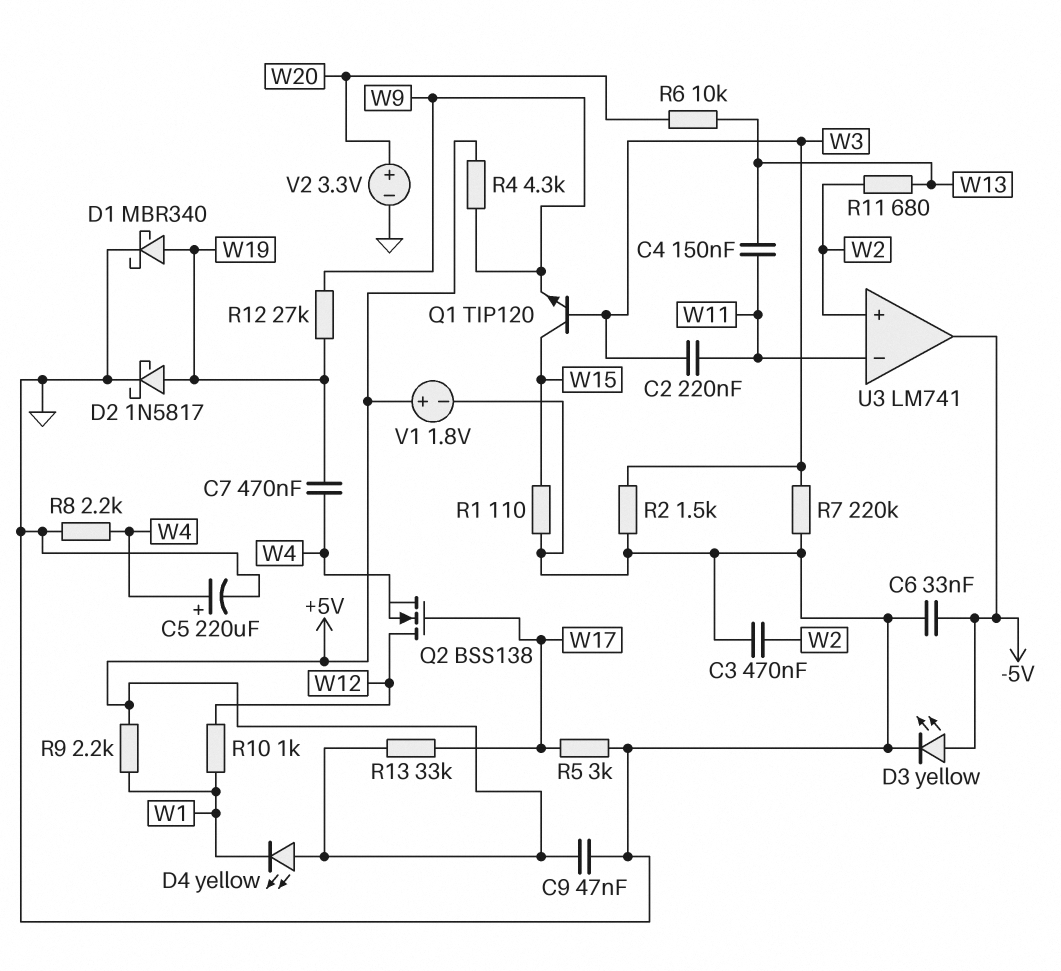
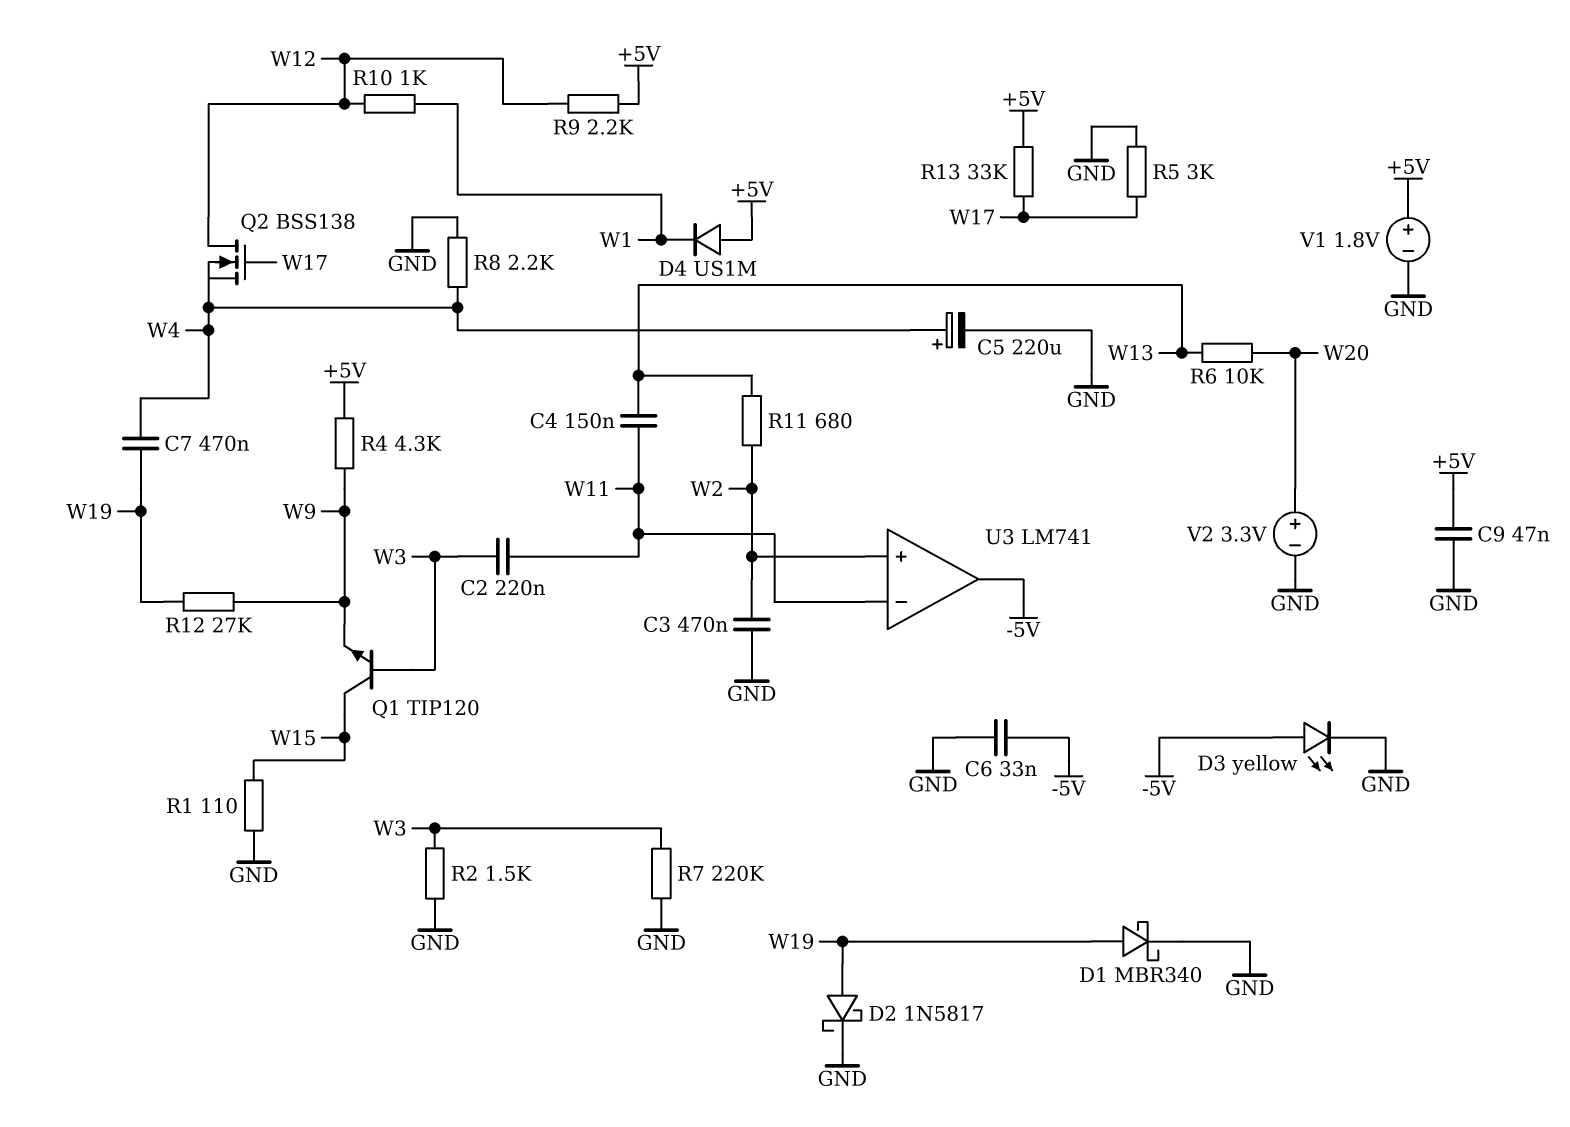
D4: LED yellow (A +5V, K W1) -> diode US1M (A +5V, K W1)
R9: 2.2k (+5V, W1) -> 2.2k (+5V, W12)

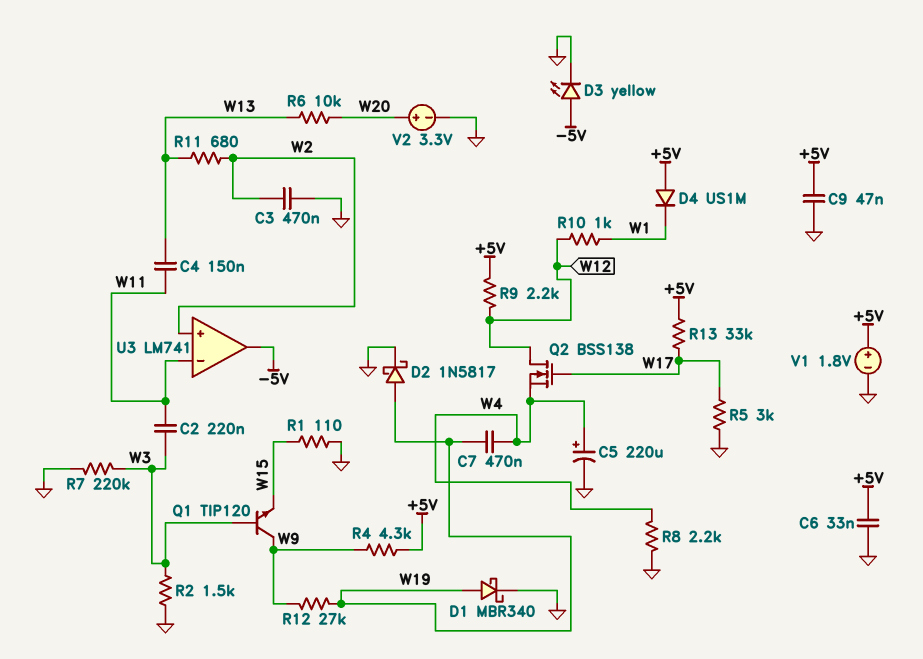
C6: 33nF (-5V, GND) -> 33nF (+5V, GND)
Q1: NPN TIP120 (B W3, C W15, E W9) -> NPN TIP120 (B W3, C W9, E W15)

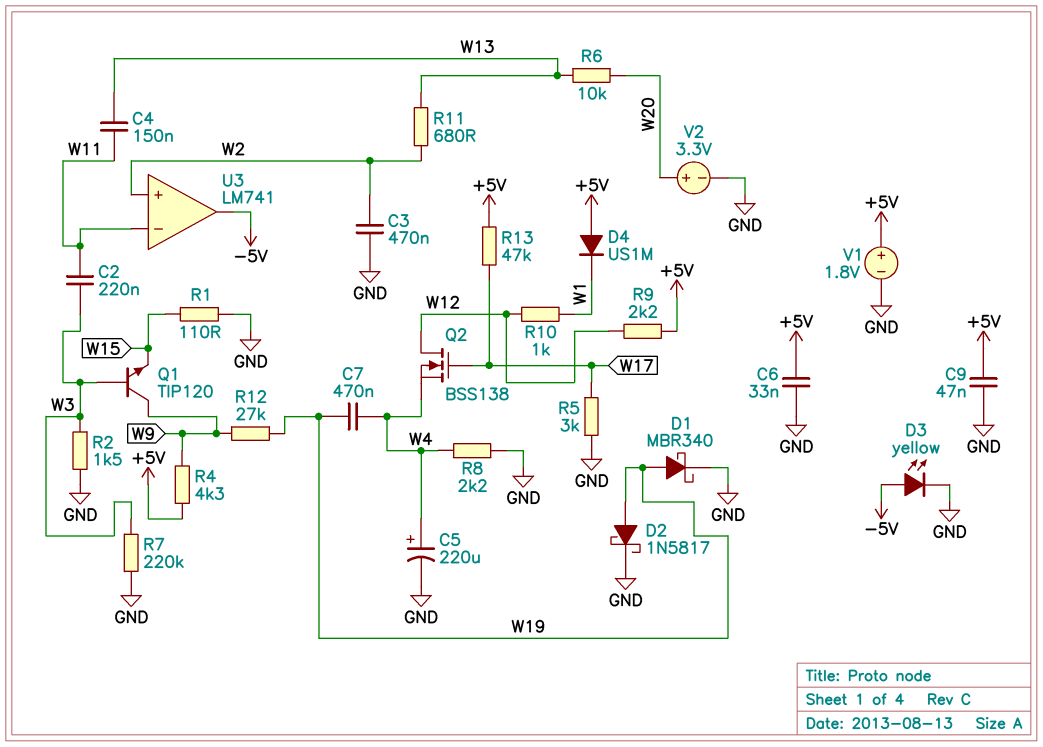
R13: 33k (+5V, W17) -> 47k (+5V, W17)

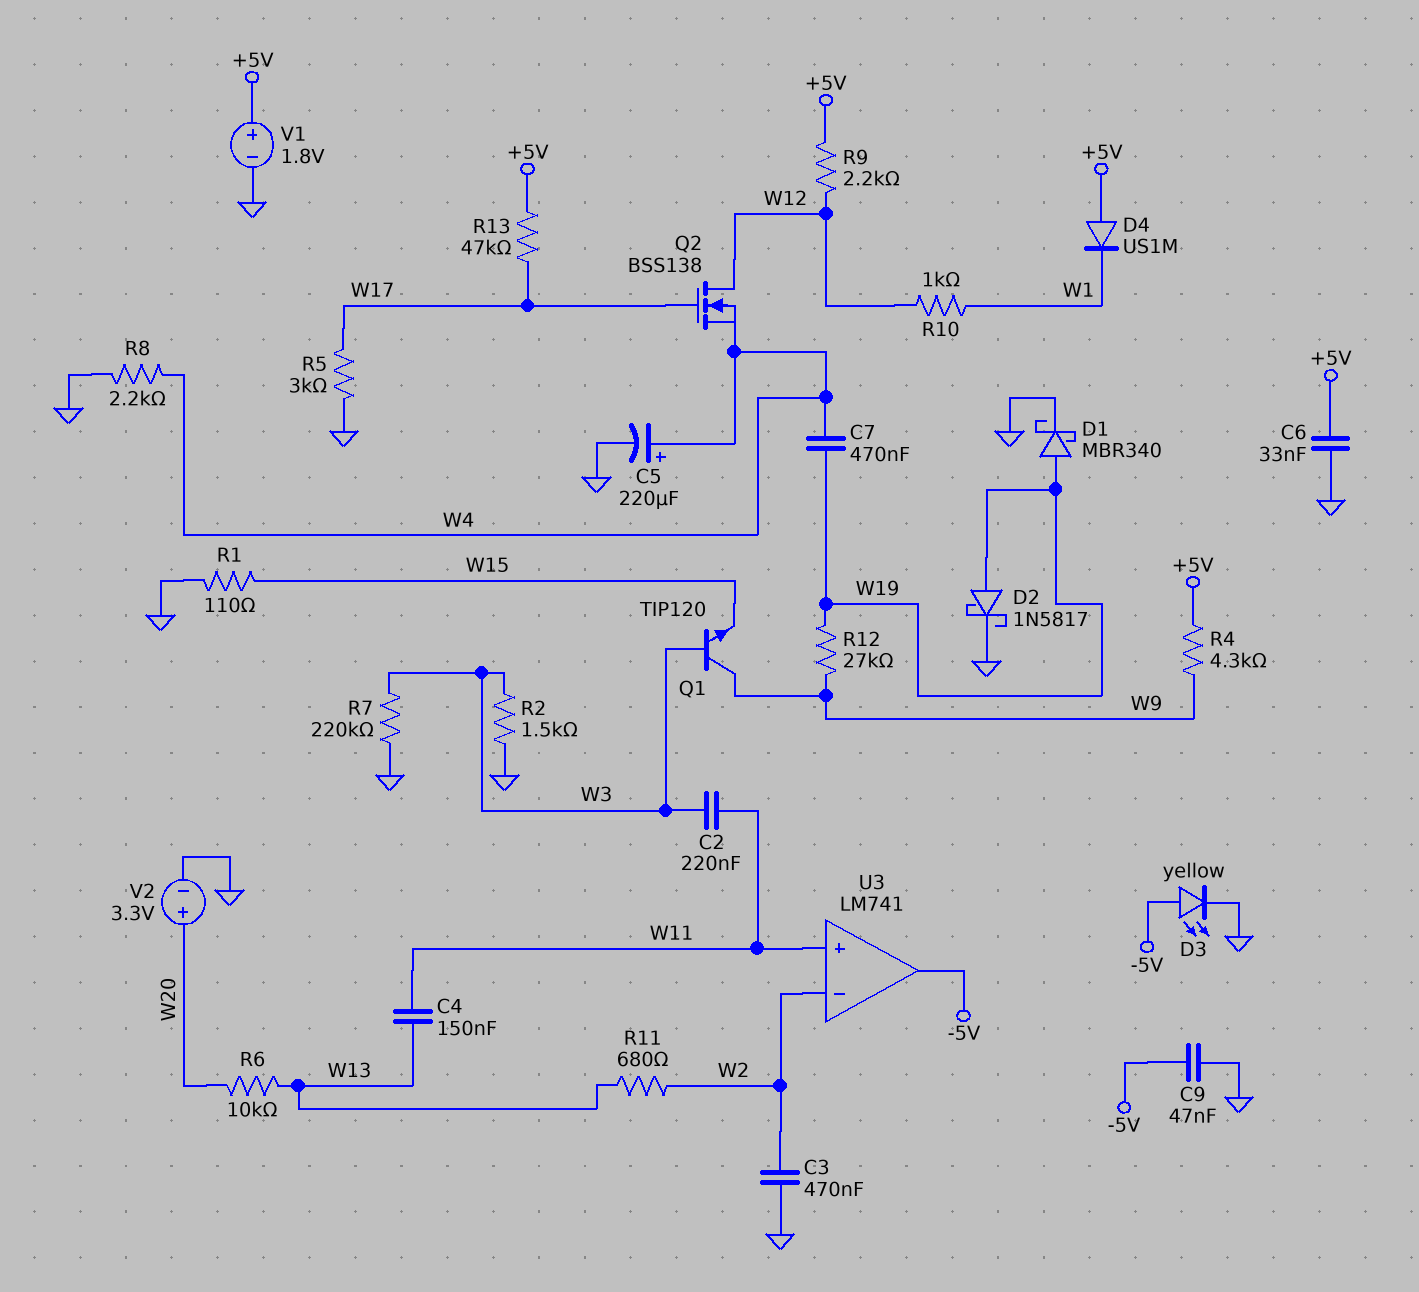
C9: 47nF (+5V, GND) -> 47nF (-5V, GND)
U3 pin in+: W2 -> W11
U3 pin in-: W11 -> W2

